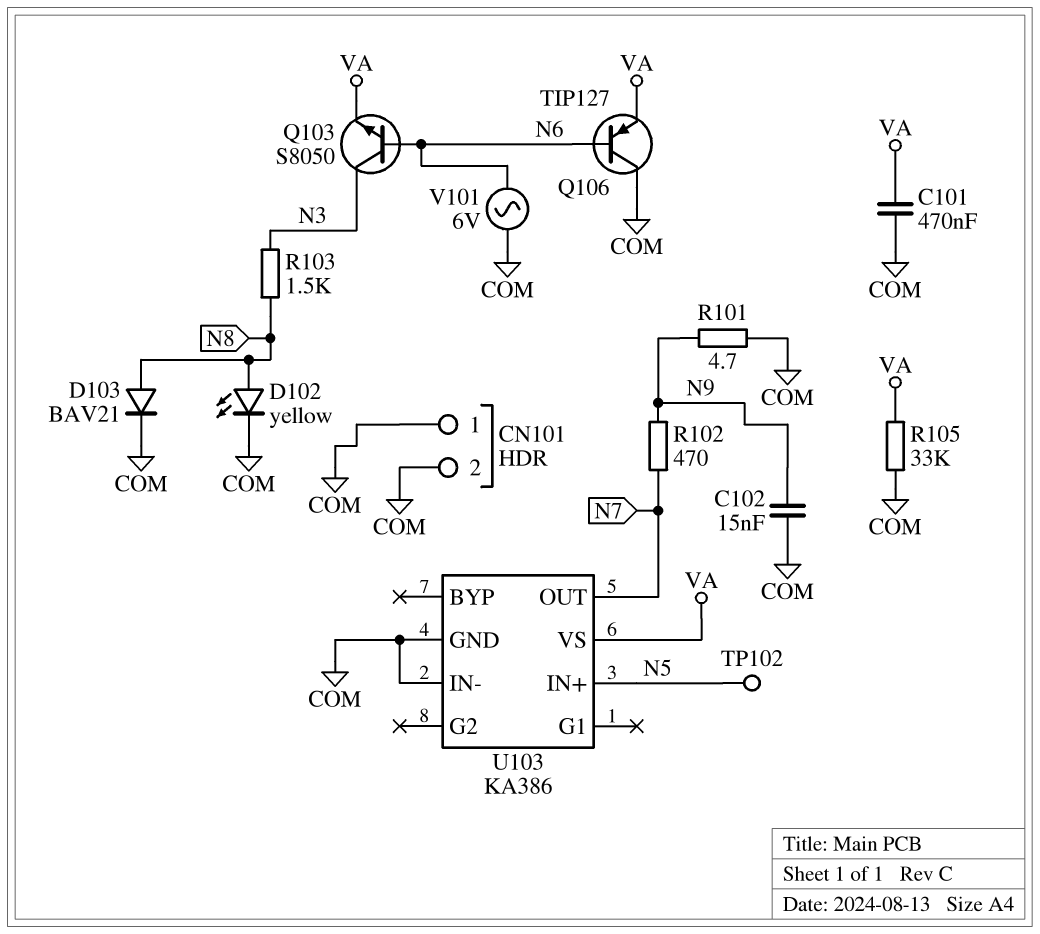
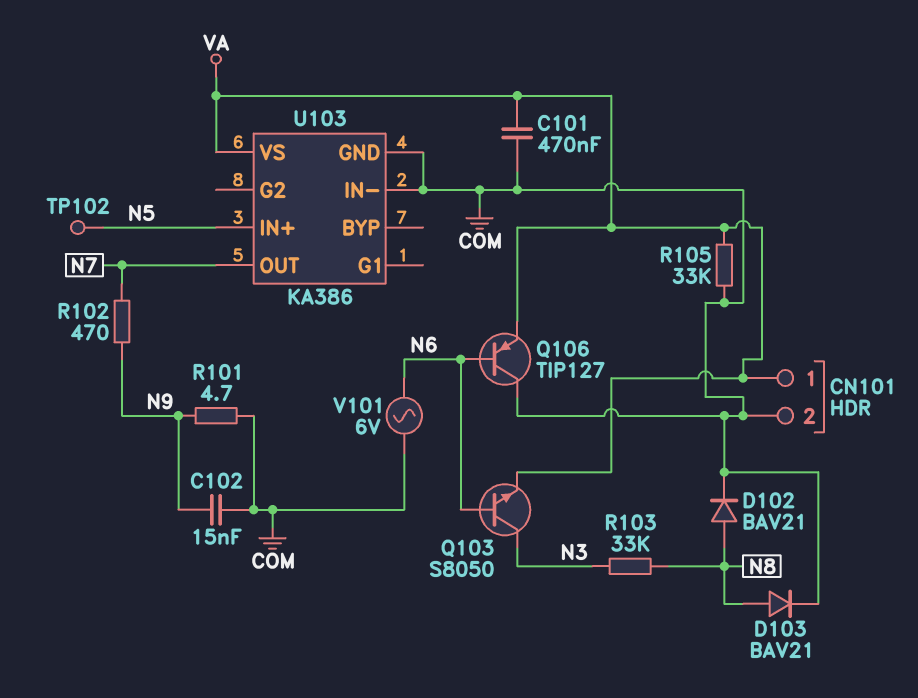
CN101 pin 1: COM -> VA
D102: LED yellow (A N8, K COM) -> diode BAV21 (A N8, K COM)
R103: 1.5k (N3, N8) -> 33k (N3, N8)

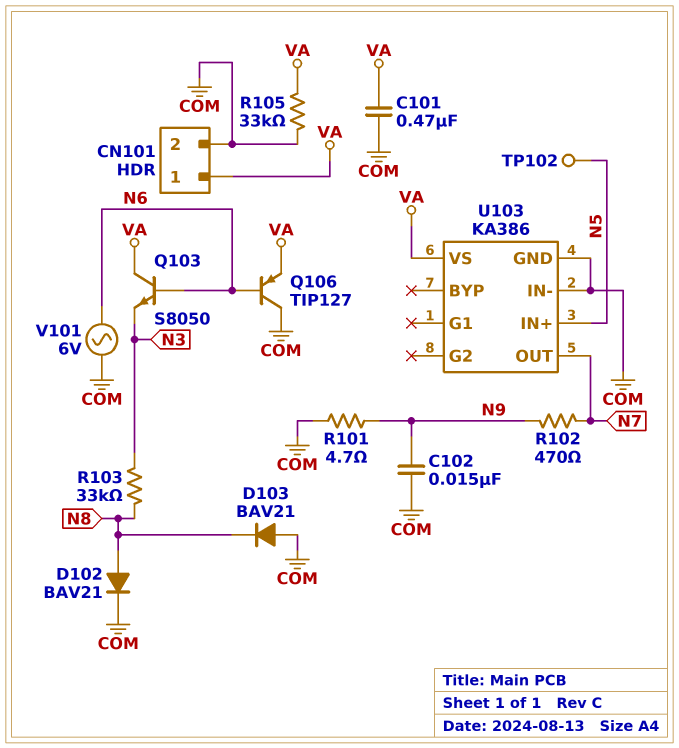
D103: diode BAV21 (A N8, K COM) -> diode BAV21 (A COM, K N8)
Q103: NPN S8050 (B N6, C N3, E VA) -> NPN S8050 (B N6, C VA, E N3)

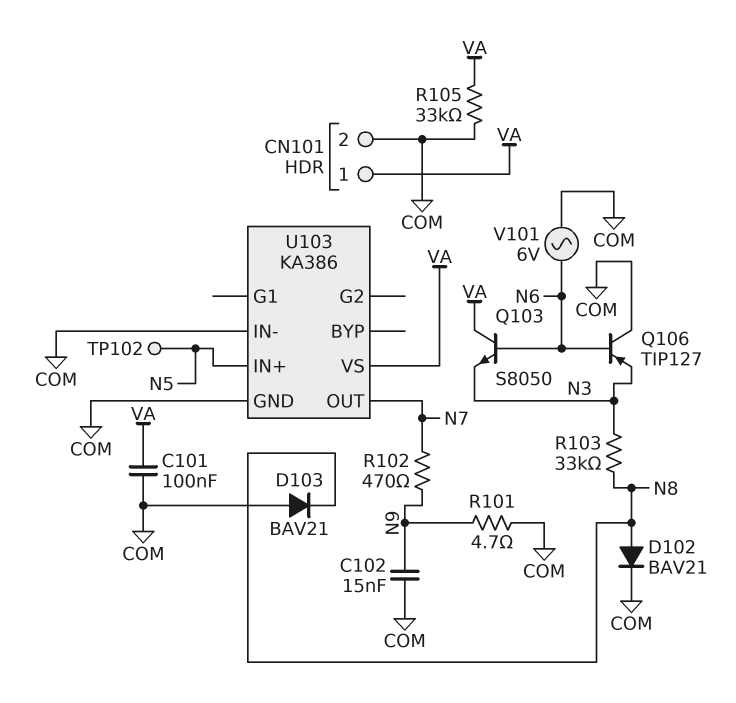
C101: 470nF (COM, VA) -> 100nF (COM, VA)
Q106: PNP TIP127 (B N6, C COM, E VA) -> PNP TIP127 (B N6, C COM, E N3)

